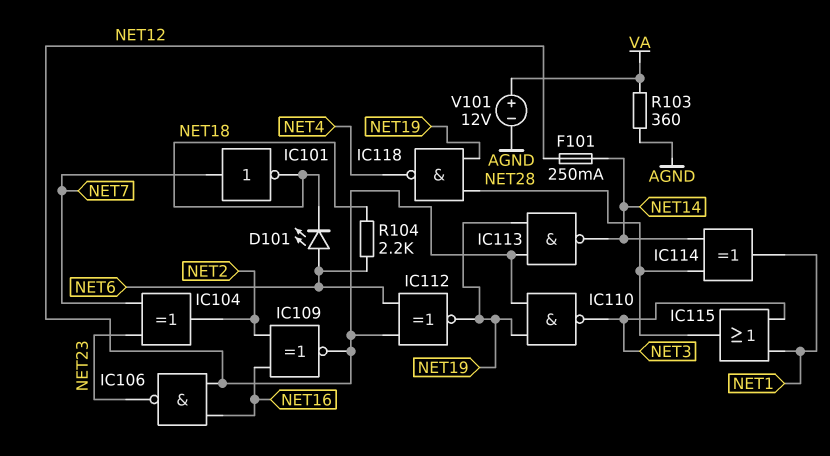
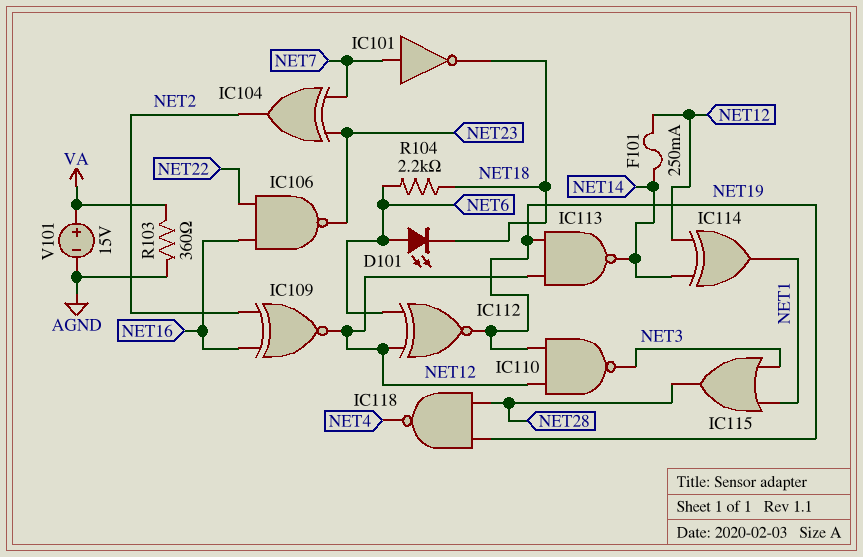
IC106: NAND (in NET12, in NET16, out NET23) -> NAND (in NET16, in NET22, out NET23)
IC114: XOR (in NET14, in NET28, out NET1) -> XOR (in NET12, in NET14, out NET1)
V101: 12V (plus VA, minus AGND) -> 15V (plus VA, minus AGND)

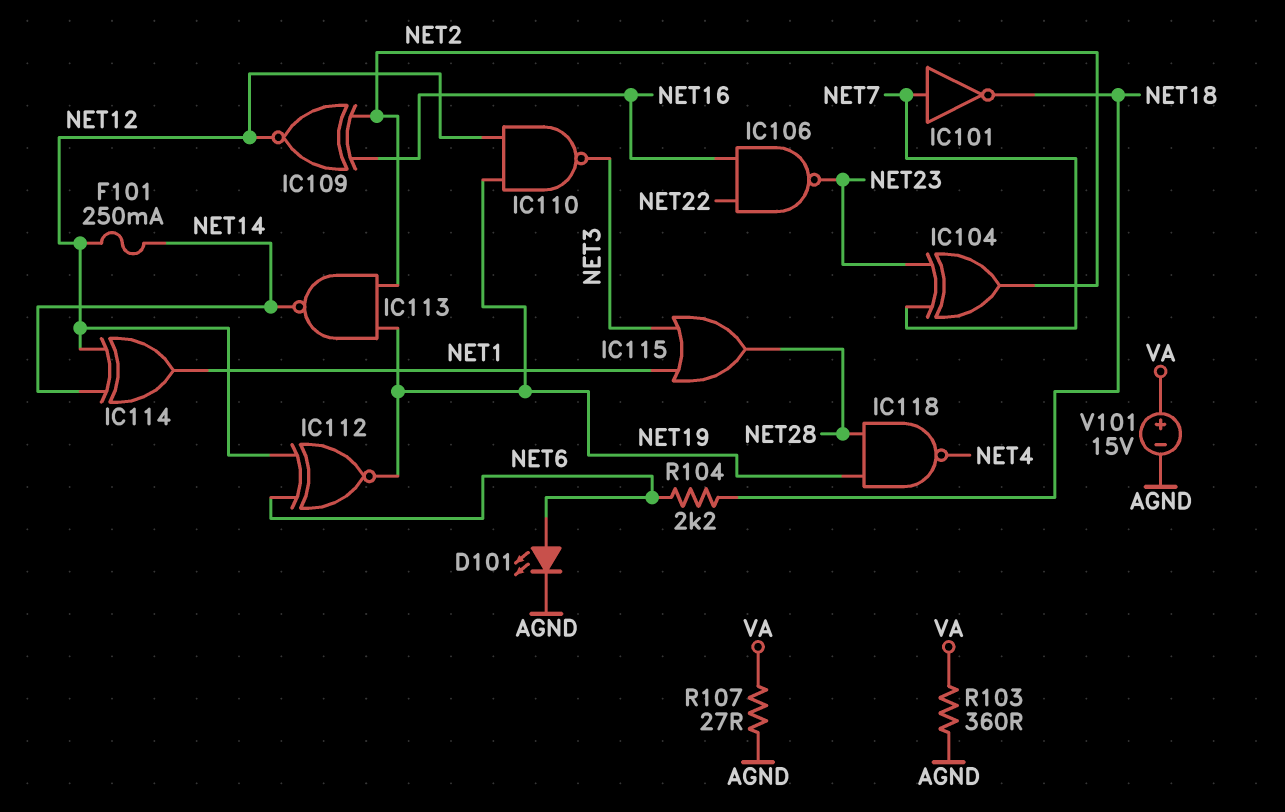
D101: LED (A NET6, K NET18) -> LED (A NET6, K AGND)
IC113: NAND (in NET12, in NET19, out NET14) -> NAND (in NET2, in NET19, out NET14)
R107: none -> 27 (AGND, VA)

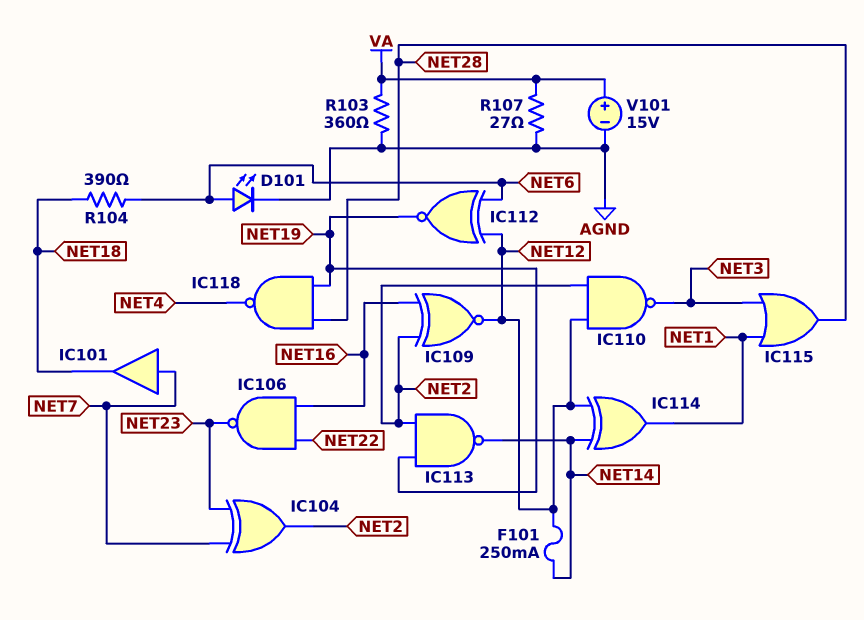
IC101: NOT (in NET7, out NET18) -> buffer (in NET7, out NET18)
IC110: NAND (in NET12, in NET19, out NET3) -> NAND (in NET2, in NET12, out NET3)
R104: 2.2k (NET6, NET18) -> 390 (NET6, NET18)

